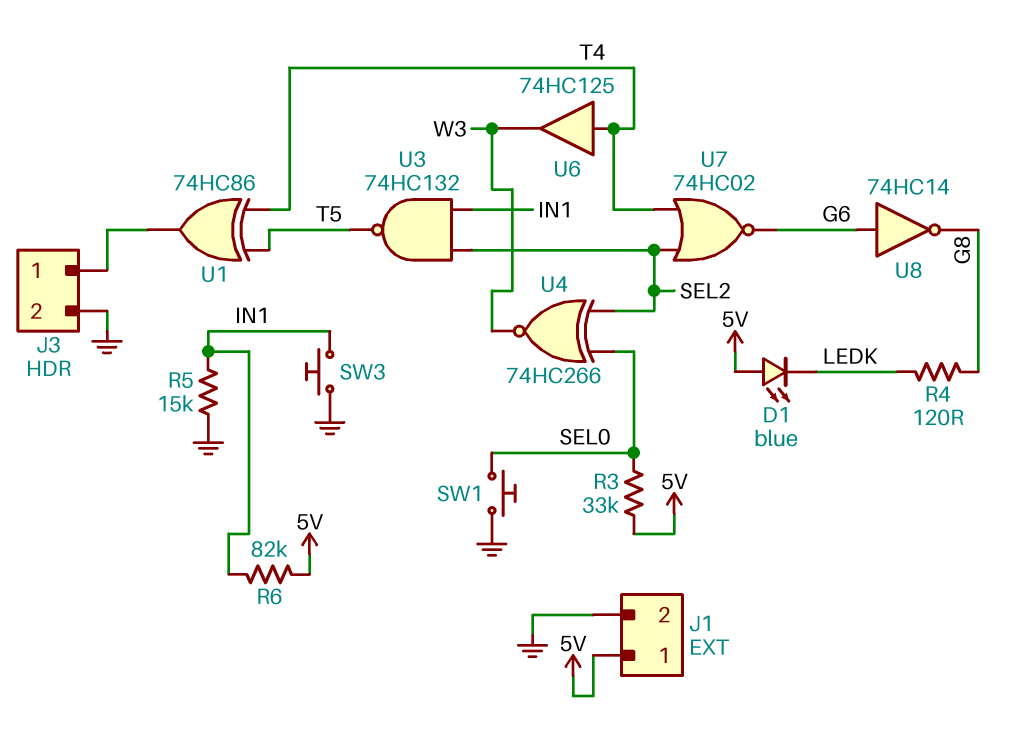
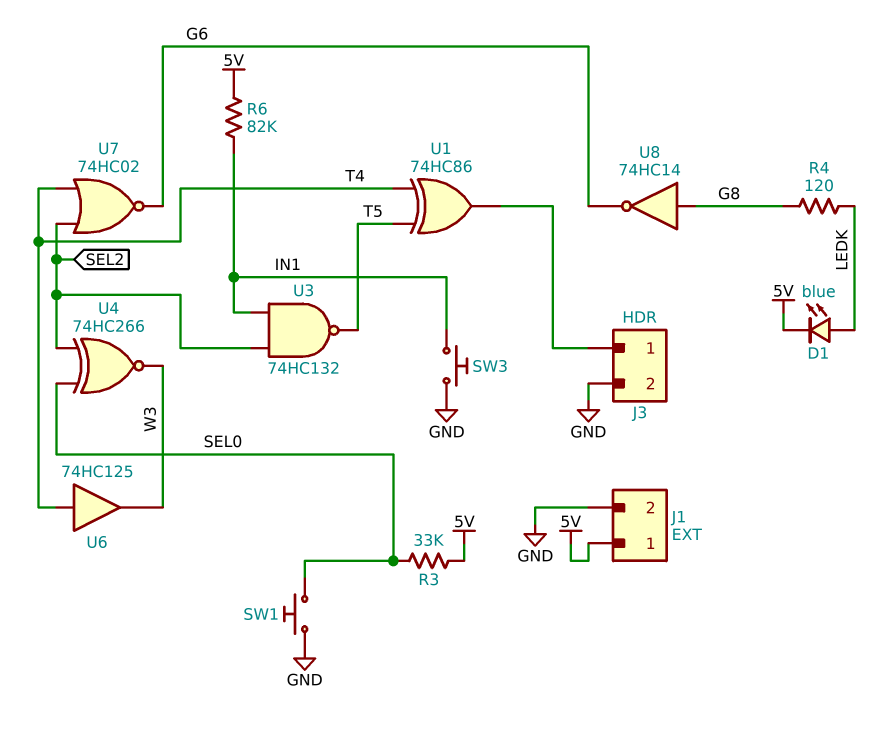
D1: LED blue (A 5V, K LEDK) -> LED blue (A LEDK, K 5V)
R5: 15k (GND, IN1) -> none
U8: NOT 74HC14 (in G6, out G8) -> NOT 74HC14 (in G8, out G6)

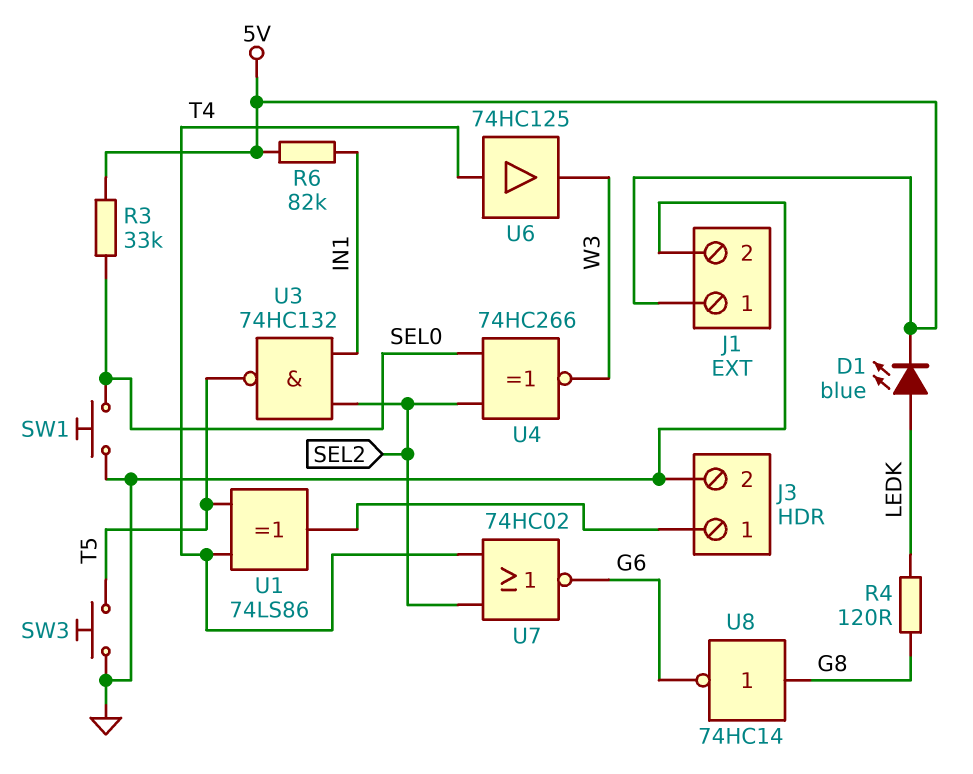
SW3: button (GND, IN1) -> button (GND, T5)
U1: XOR 74HC86 (in T4, in T5, out J3/1) -> XOR 74LS86 (in T4, in T5, out J3/1)

